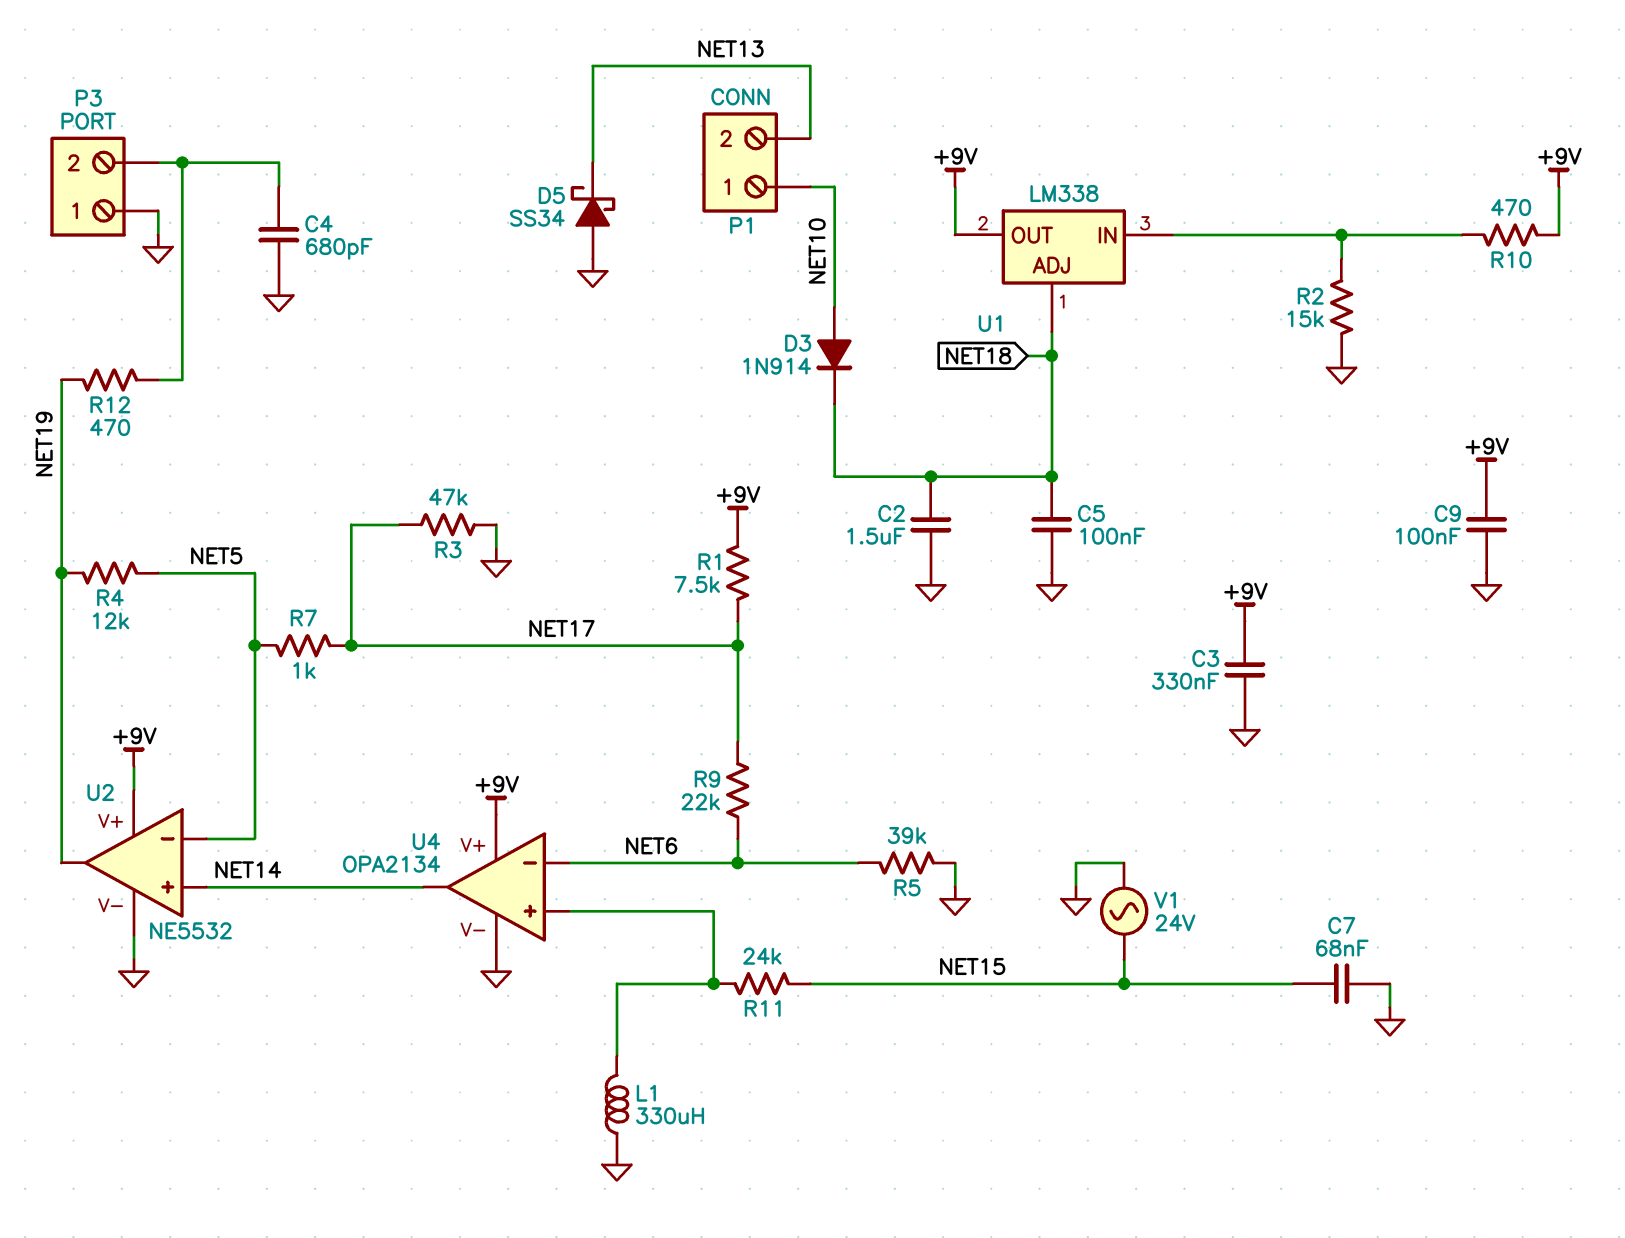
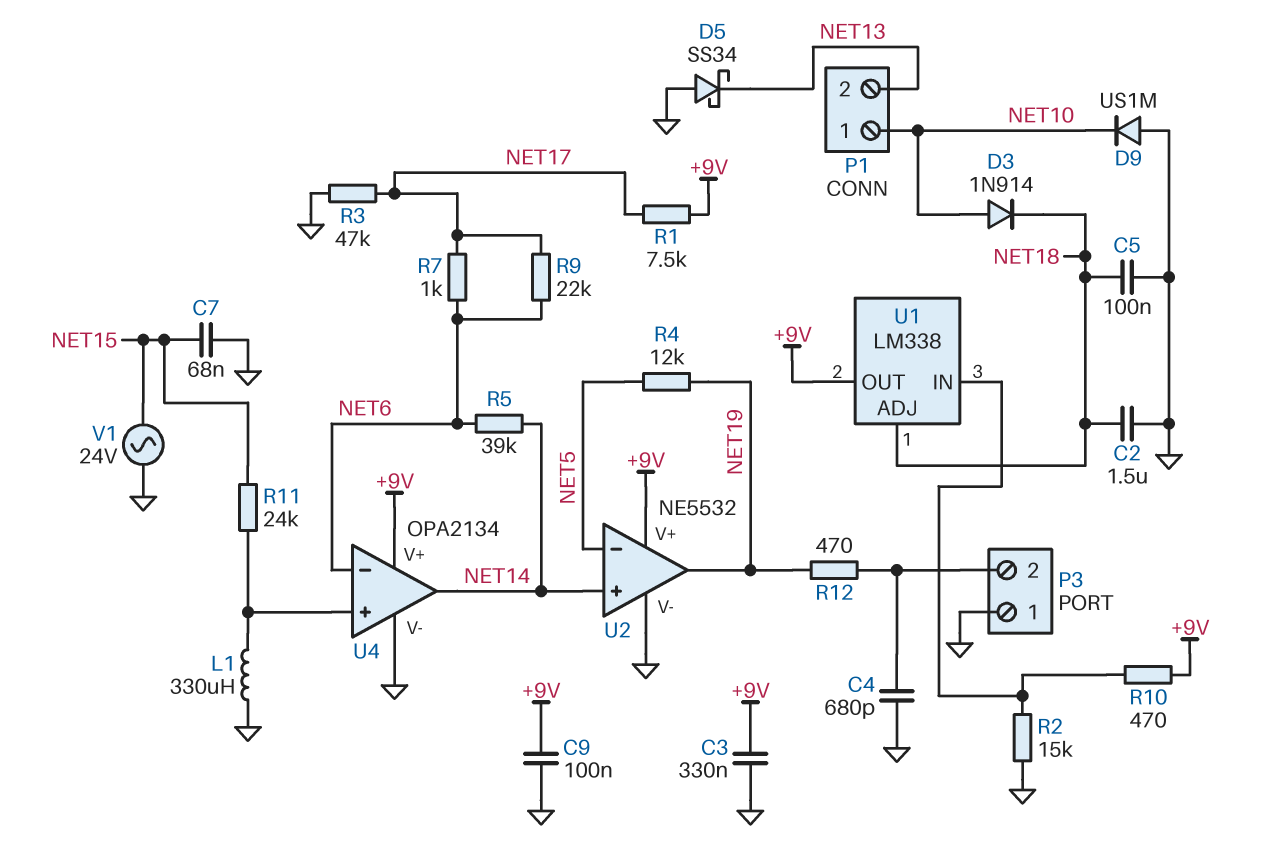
D9: none -> diode US1M (A GND, K NET10)
R5: 39k (GND, NET6) -> 39k (NET6, NET14)
R7: 1k (NET5, NET17) -> 1k (NET6, NET17)

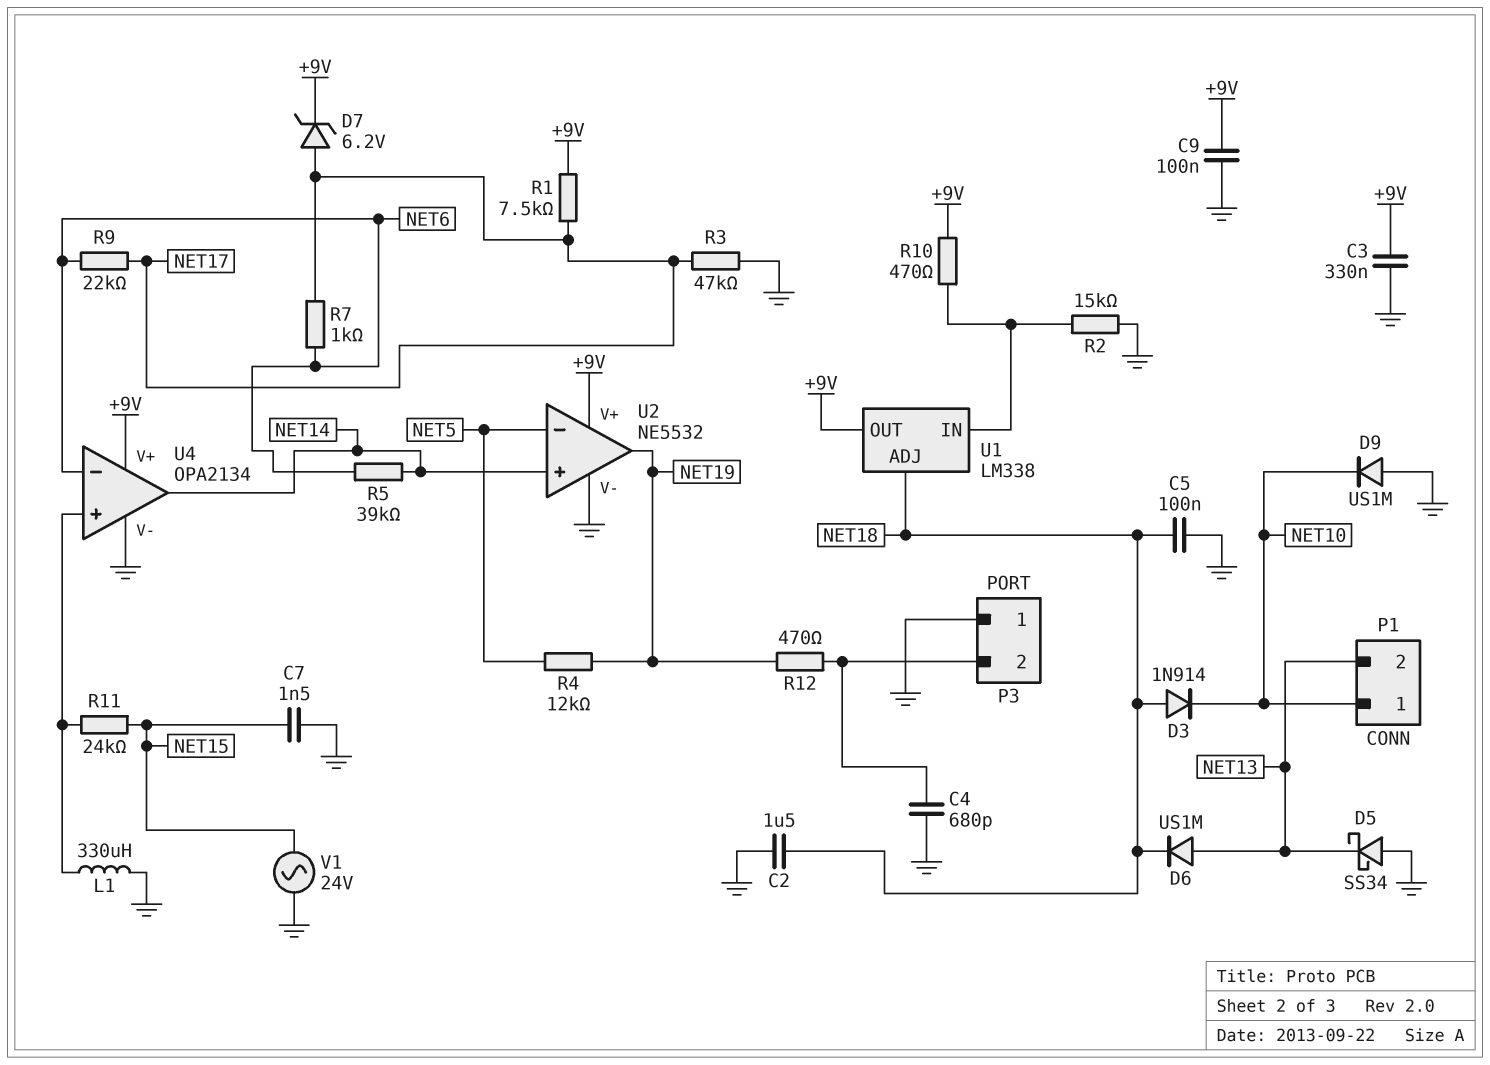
C7: 68nF (GND, NET15) -> 1.5nF (GND, NET15)
D3: diode 1N914 (A NET10, K NET18) -> diode 1N914 (A NET18, K NET10)
D6: none -> diode US1M (A NET13, K NET18)
D7: none -> zener 6.2V (A NET17, K +9V)

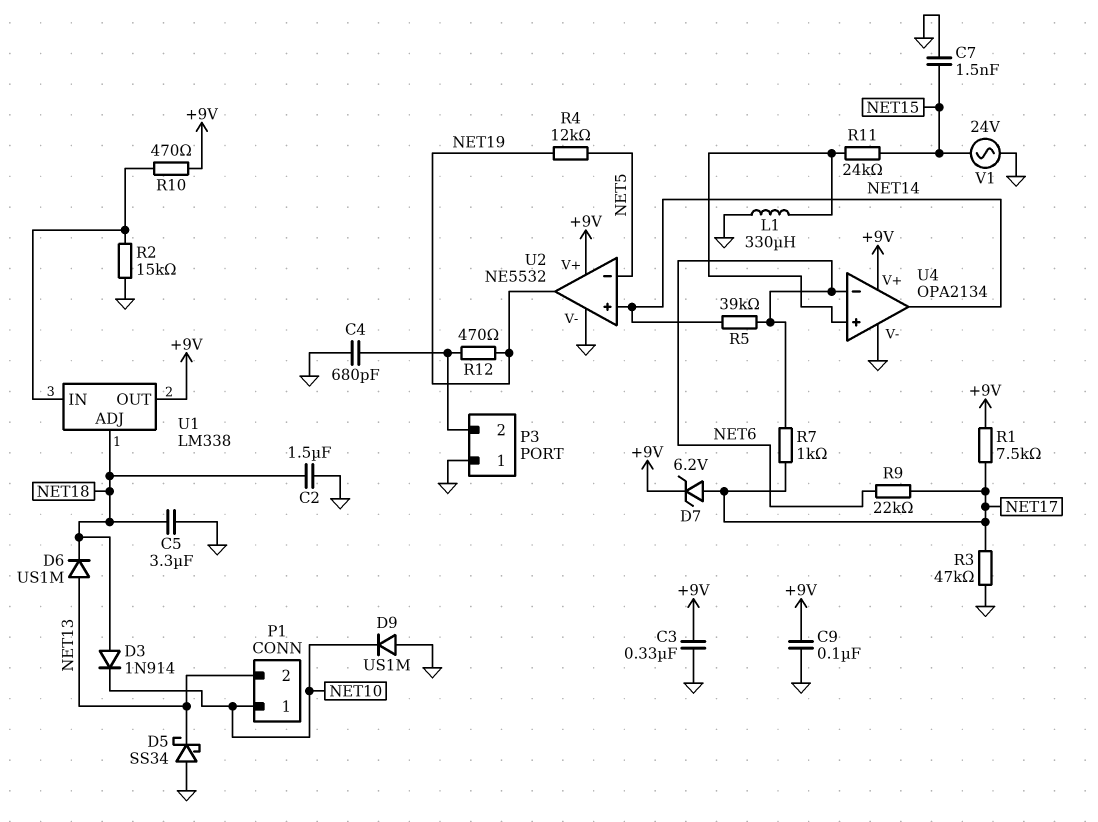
C5: 100nF (GND, NET18) -> 3.3uF (GND, NET18)

